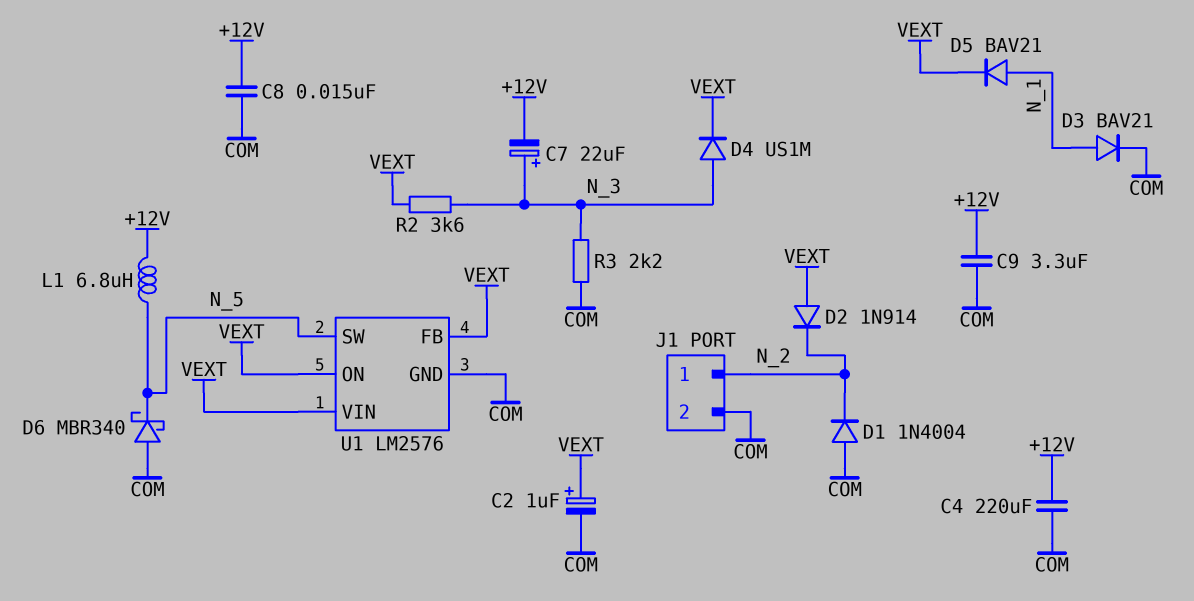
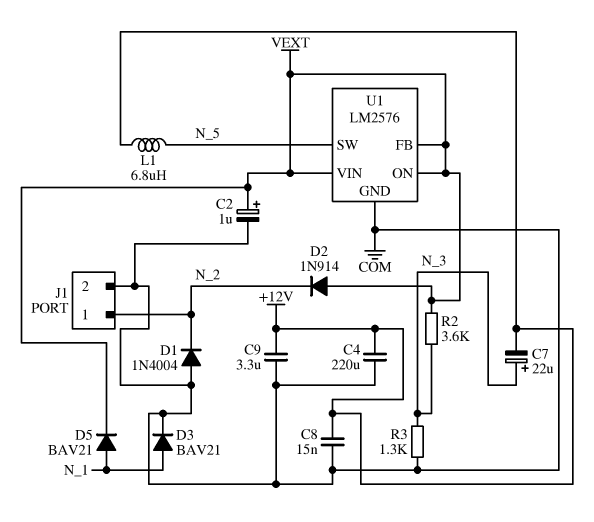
D4: diode US1M (A N_3, K VEXT) -> none
D6: schottky MBR340 (A COM, K N_5) -> none
R3: 2.2k (COM, N_3) -> 1.3k (COM, N_3)

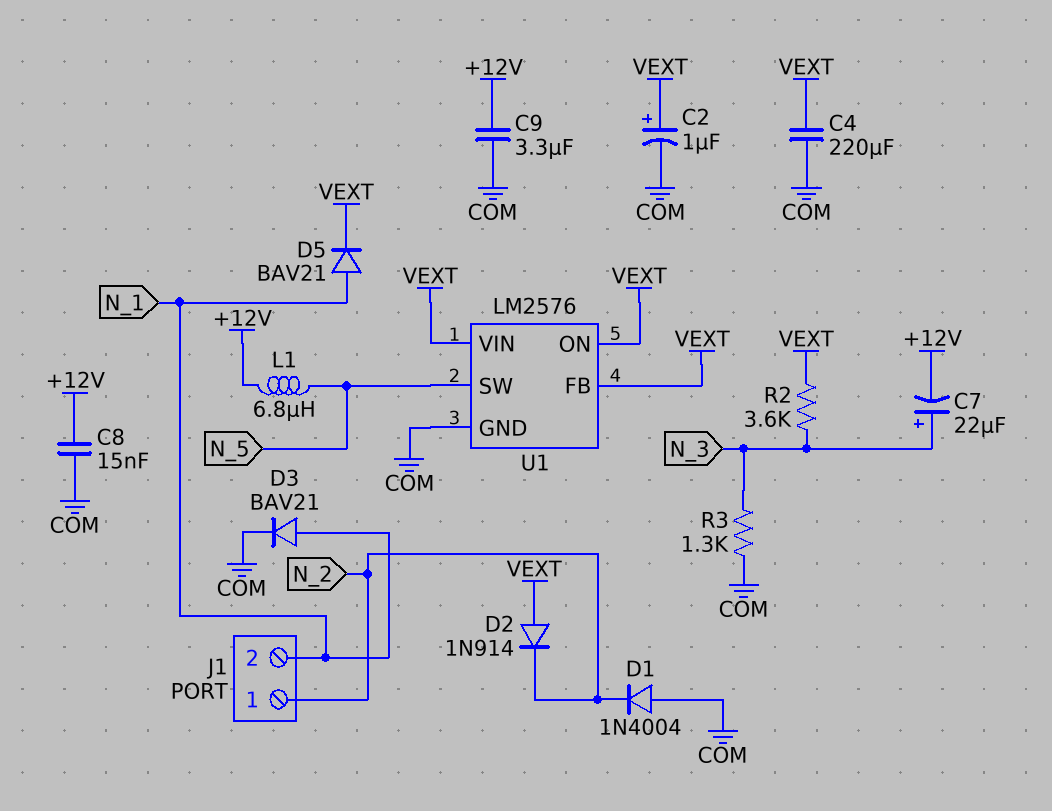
C4: 220uF (+12V, COM) -> 220uF (COM, VEXT)
J1 pin 2: COM -> N_1

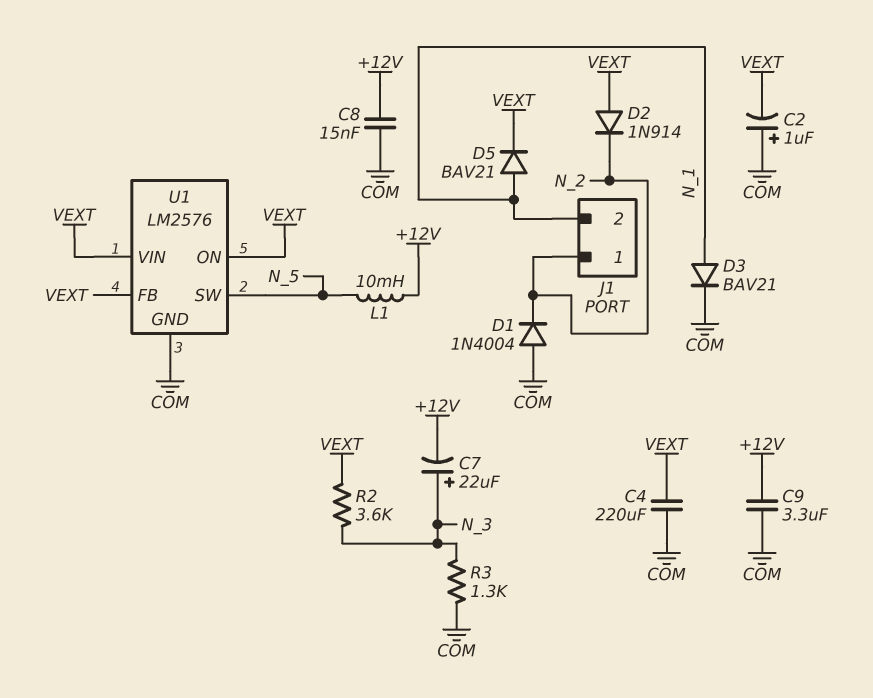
C2: 1uF (plus VEXT, minus COM) -> 1uF (plus COM, minus VEXT)
L1: 6.8uH (+12V, N_5) -> 10mH (+12V, N_5)

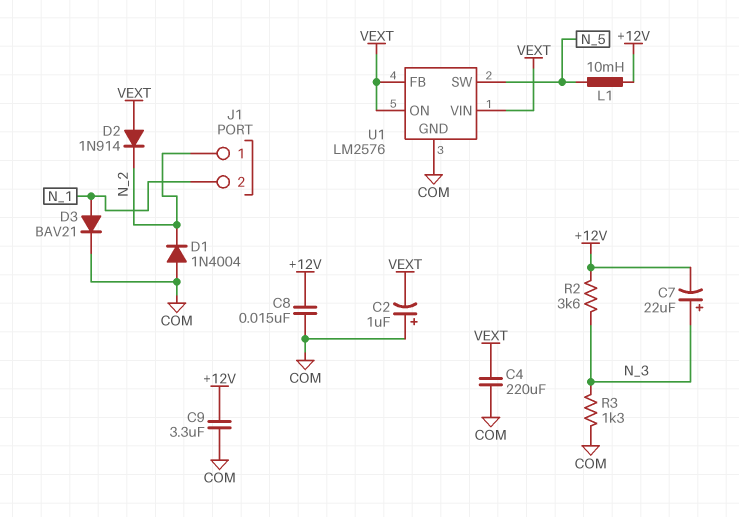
D5: diode BAV21 (A N_1, K VEXT) -> none
R2: 3.6k (N_3, VEXT) -> 3.6k (+12V, N_3)

